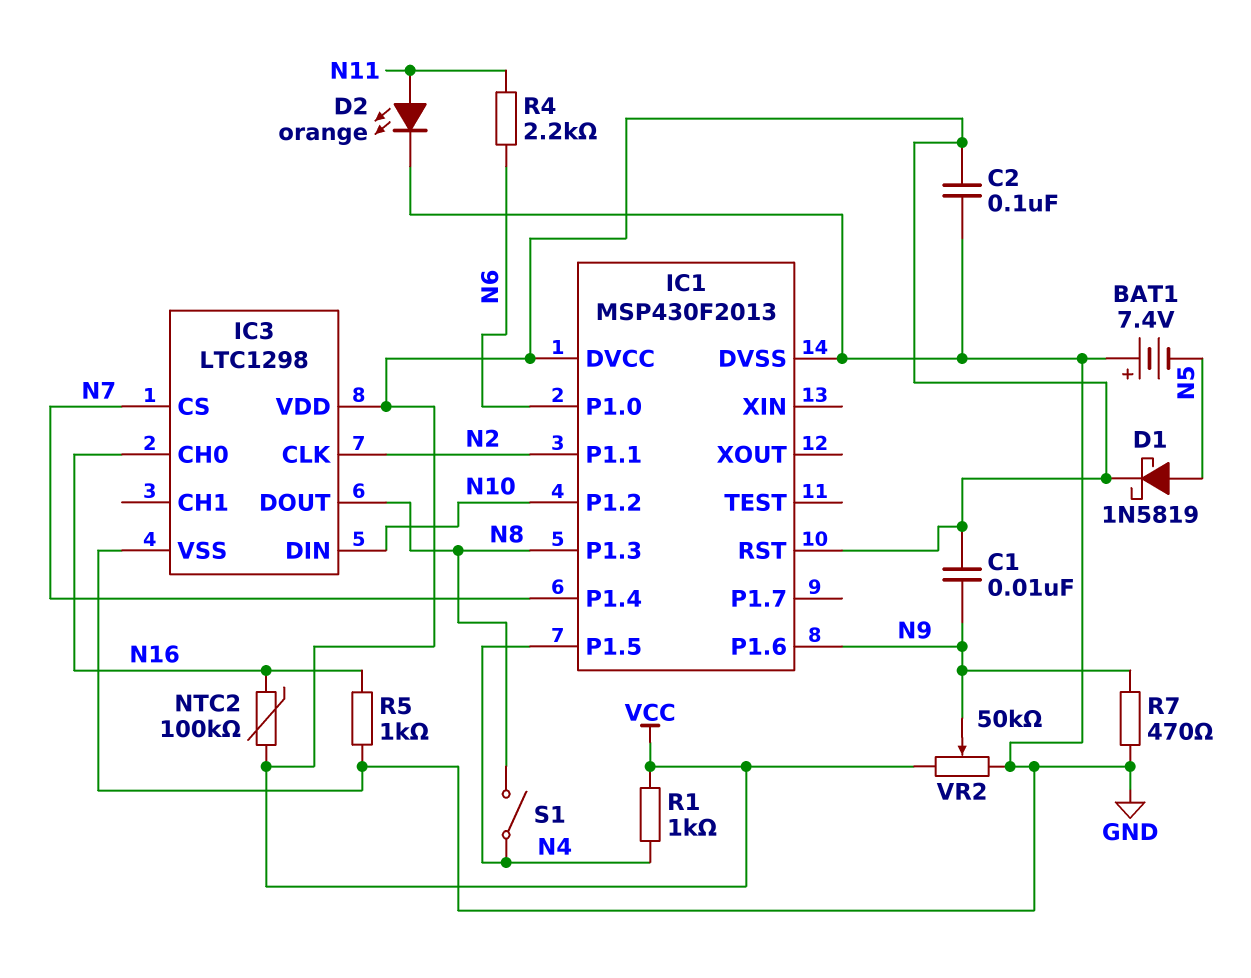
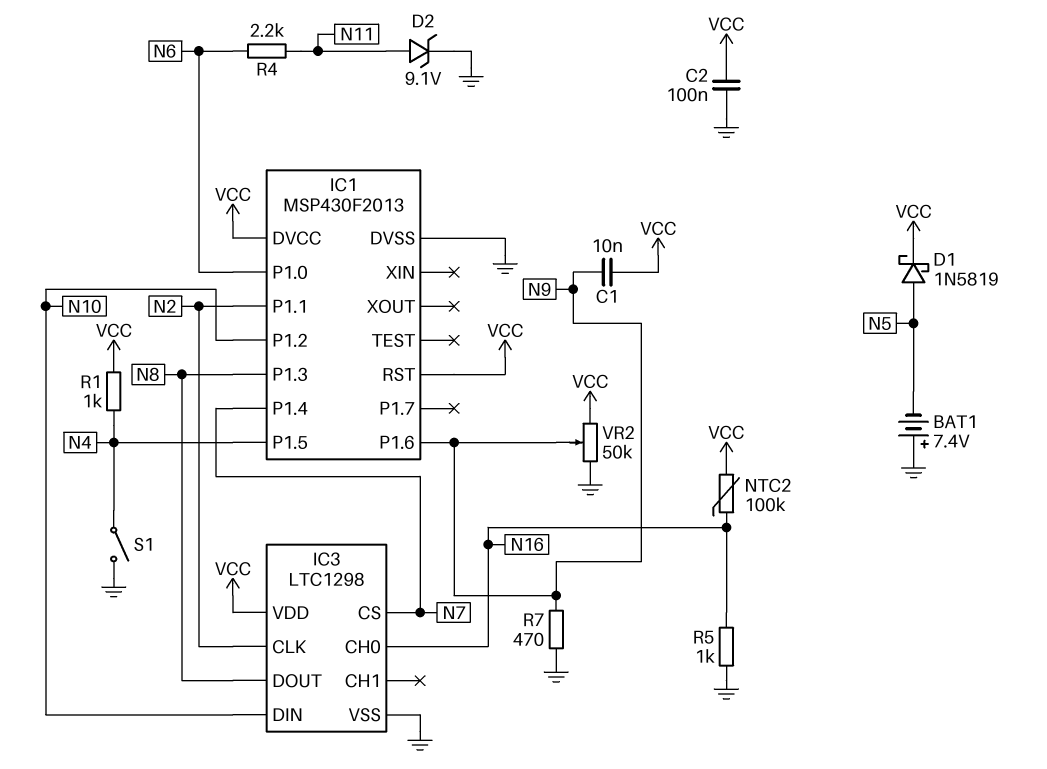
D2: LED orange (A N11, K GND) -> zener 9.1V (A N11, K GND)
S1: switch (N4, N8) -> switch (GND, N4)

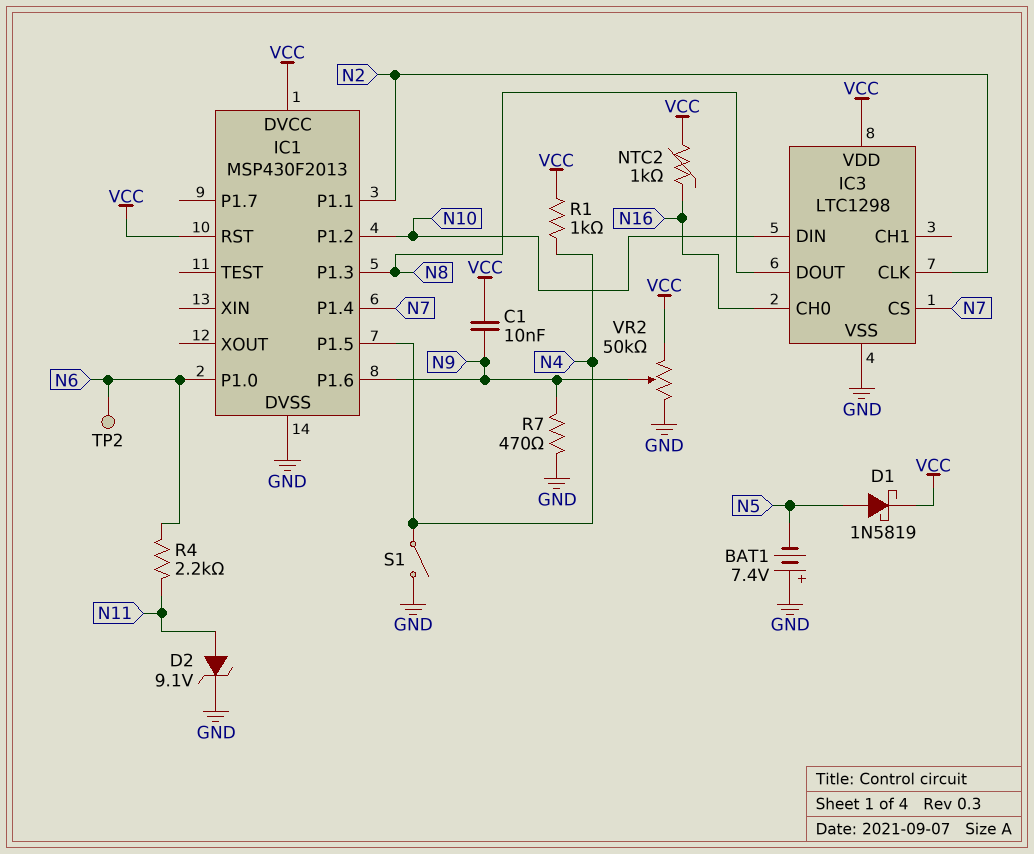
C2: 100nF (GND, VCC) -> none
NTC2: 100k (N16, VCC) -> 1k (N16, VCC)
R5: 1k (GND, N16) -> none
TP2: none -> test point (N6)

